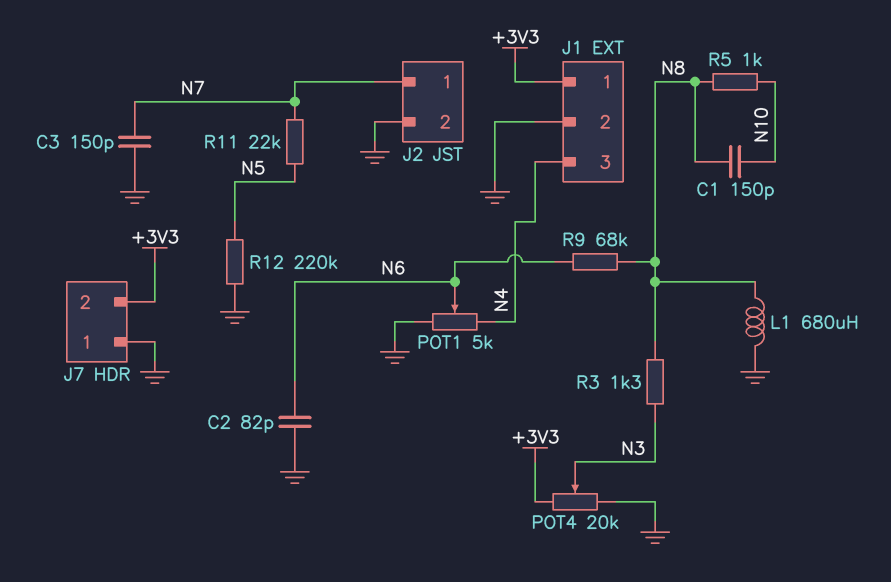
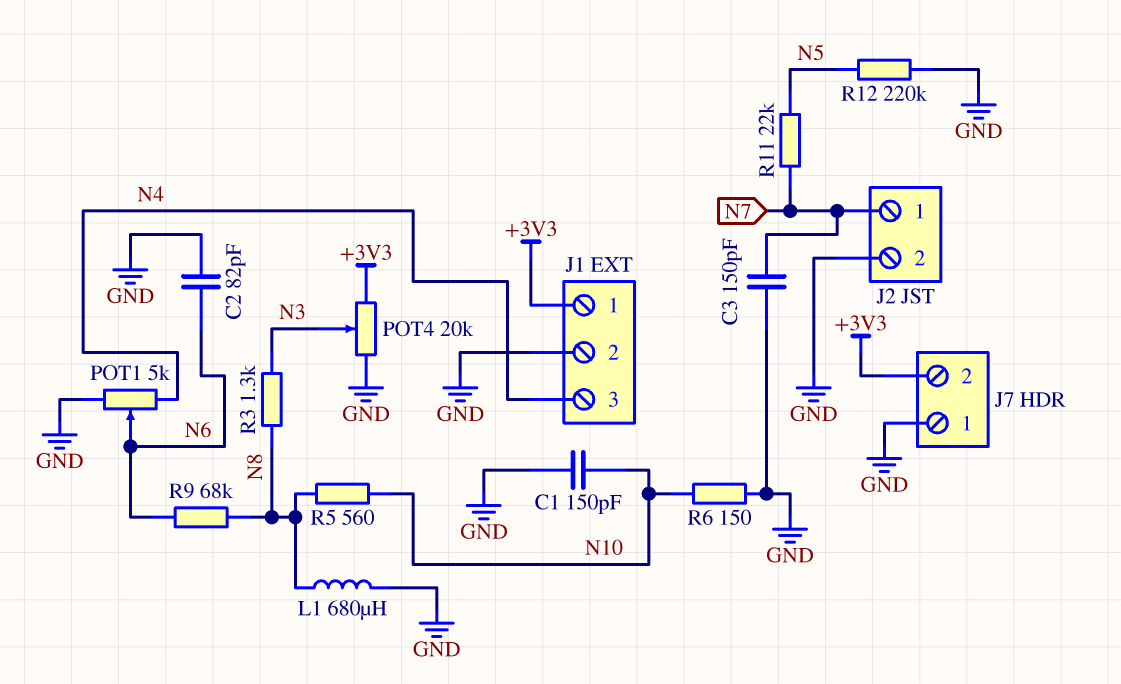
C1: 150pF (N8, N10) -> 150pF (GND, N10)
R5: 1k (N8, N10) -> 560 (N8, N10)
R6: none -> 150 (GND, N10)

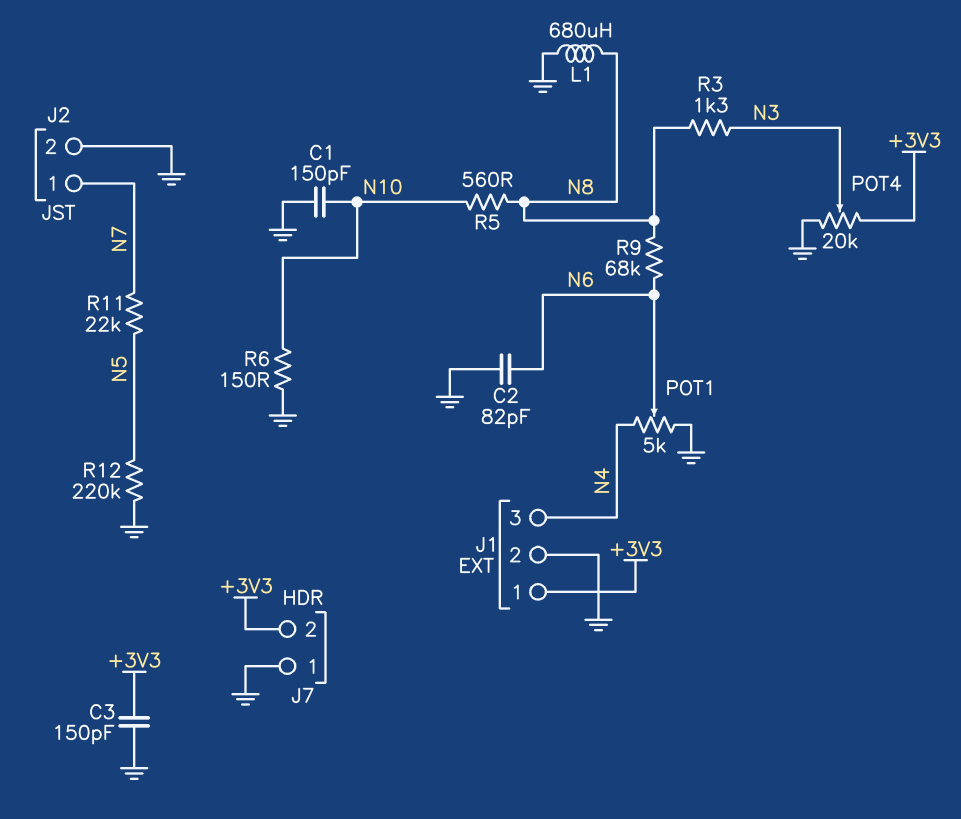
C3: 150pF (GND, N7) -> 150pF (+3V3, GND)

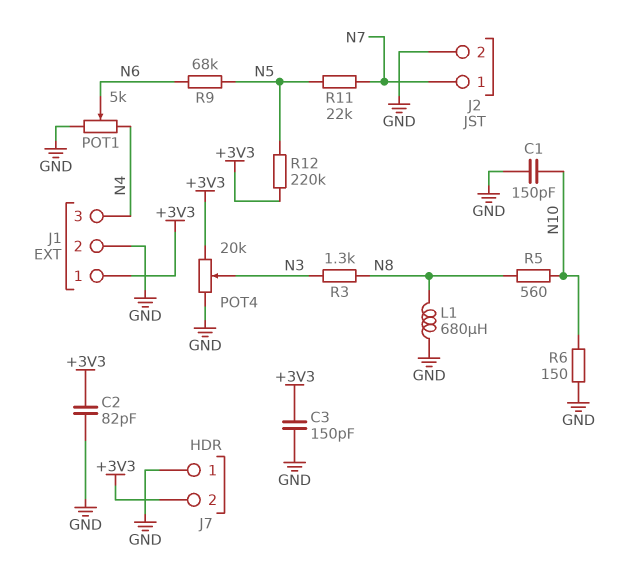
C2: 82pF (GND, N6) -> 82pF (+3V3, GND)
R9: 68k (N6, N8) -> 68k (N5, N6)
R12: 220k (GND, N5) -> 220k (+3V3, N5)

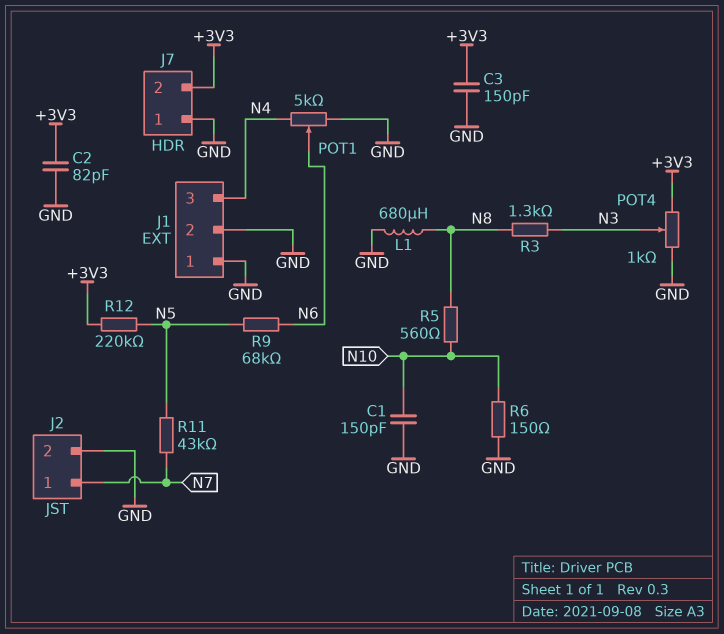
J1 pin 1: +3V3 -> GND
POT4: 20k (+3V3, GND, wiper N3) -> 1k (+3V3, GND, wiper N3)
R11: 22k (N5, N7) -> 43k (N5, N7)

